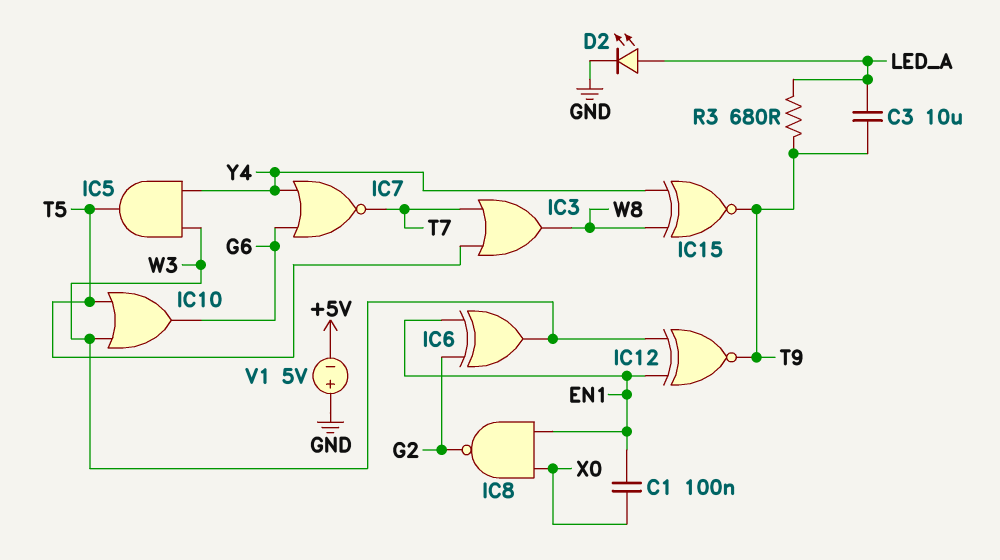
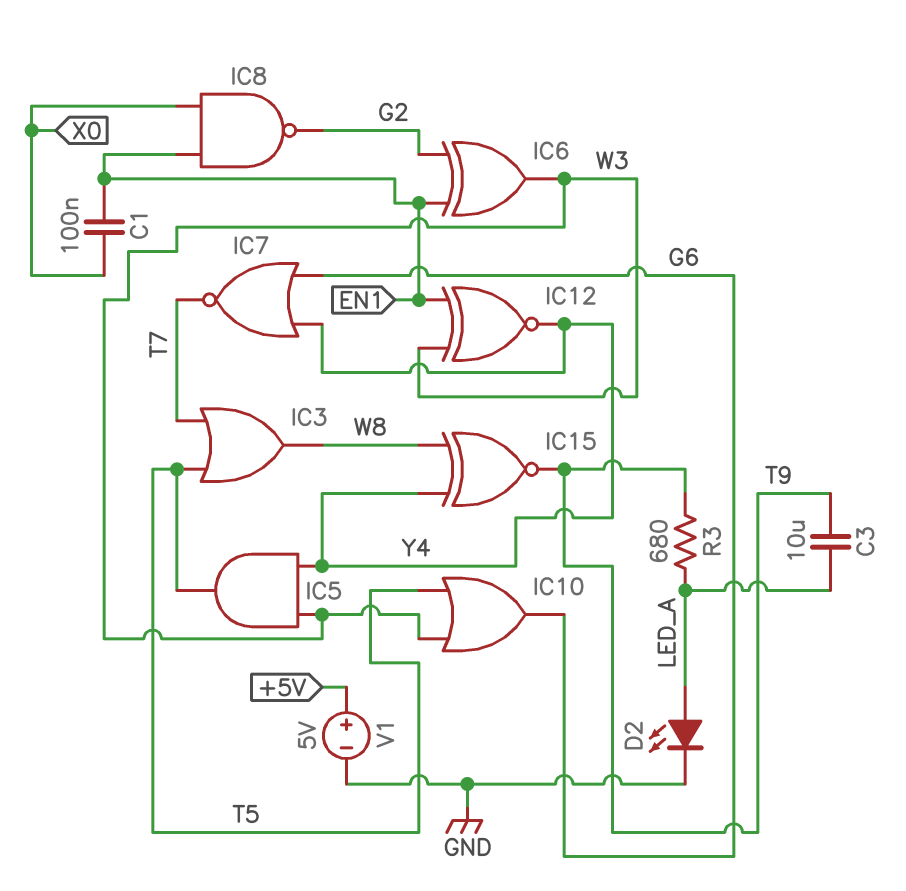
IC12: XNOR (in EN1, in W3, out T9) -> XNOR (in EN1, in W3, out Y4)
V1: 5V (plus GND, minus +5V) -> 5V (plus +5V, minus GND)

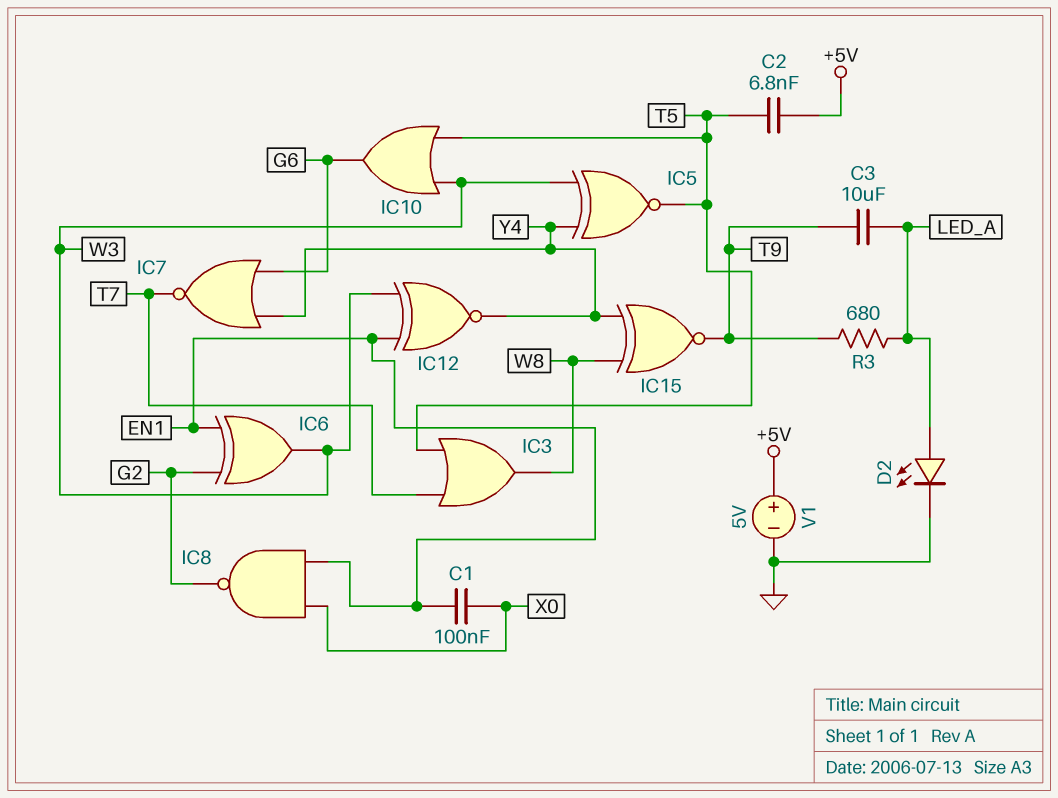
C2: none -> 6.8nF (+5V, T5)
IC5: AND (in W3, in Y4, out T5) -> XNOR (in W3, in Y4, out T5)

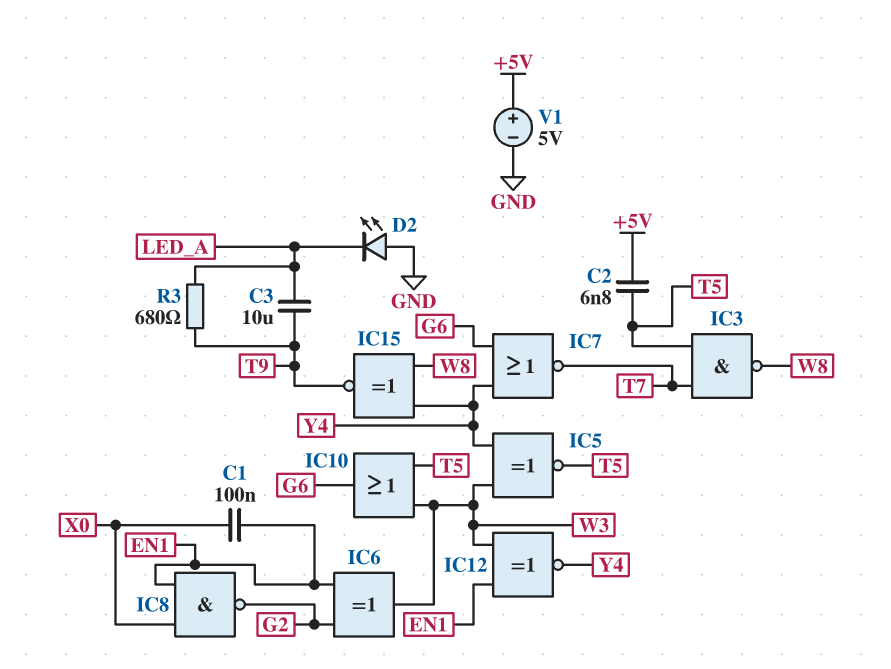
D2: LED (A LED_A, K GND) -> LED (A GND, K LED_A)
IC3: OR (in T5, in T7, out W8) -> NAND (in T5, in T7, out W8)

